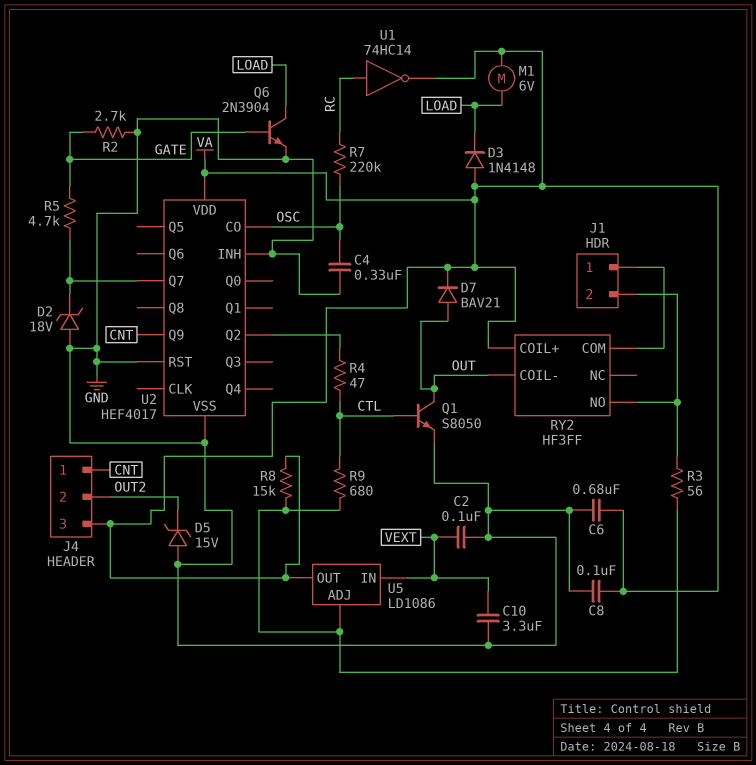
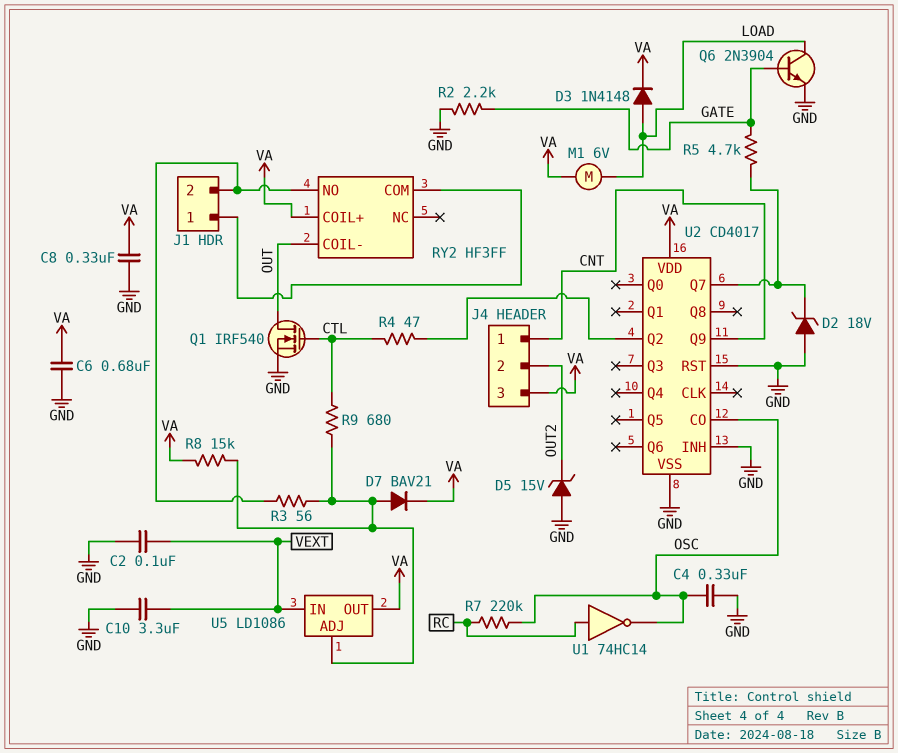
C8: 100nF (GND, VA) -> 330nF (GND, VA)
D3: diode 1N4148 (A VA, K LOAD) -> diode 1N4148 (A LOAD, K VA)
D7: diode BAV21 (A OUT, K VA) -> diode BAV21 (A U5/ADJ, K VA)
Q1: NPN S8050 (B CTL, C OUT, E GND) -> NMOS IRF540 (G CTL, D OUT, S GND)
R2: 2.7k (GATE, GND) -> 2.2k (GATE, GND)
U1: NOT 74HC14 (in RC, out VA) -> NOT 74HC14 (in RC, out OSC)
U2: HEF4017 -> CD4017

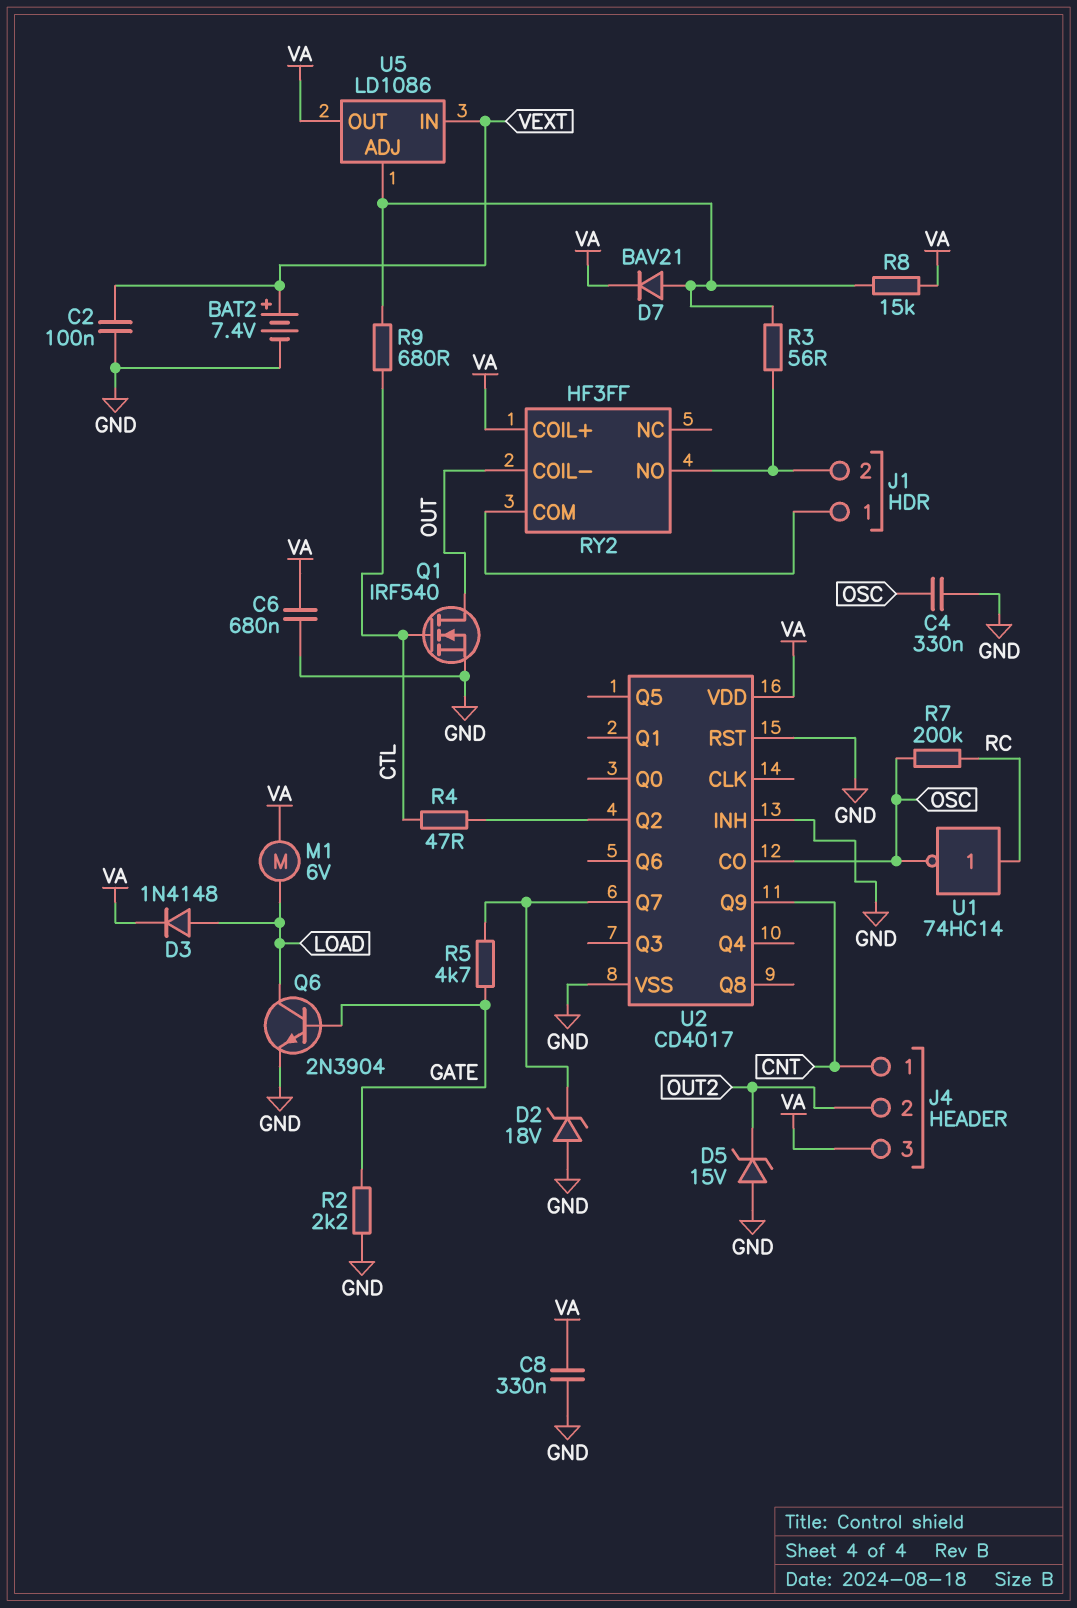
BAT2: none -> 7.4V (plus VEXT, minus GND)
C10: 3.3uF (GND, VEXT) -> none
R7: 220k (OSC, RC) -> 200k (OSC, RC)

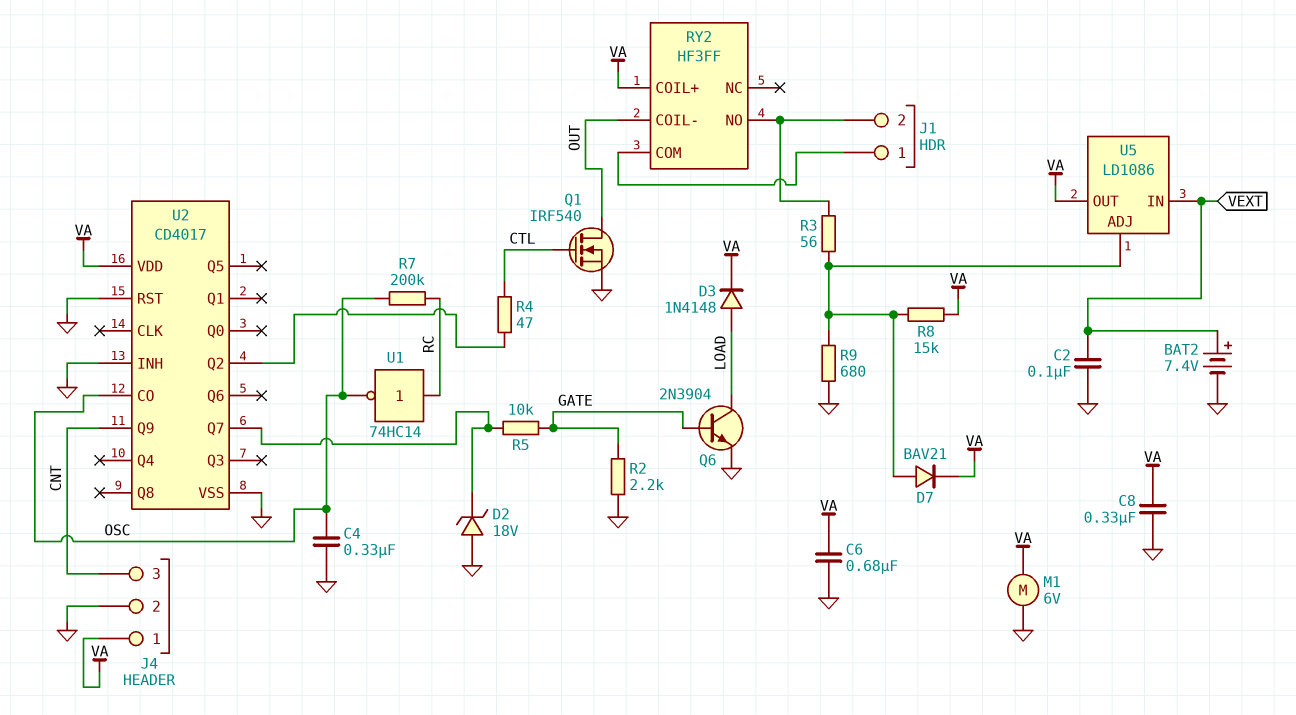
D5: zener 15V (A GND, K OUT2) -> none
J4 pin 1: CNT -> VA
J4 pin 2: OUT2 -> GND
J4 pin 3: VA -> CNT
M1: motor 6V (LOAD, VA) -> motor 6V (GND, VA)
R5: 4.7k (GATE, U2/Q7) -> 10k (GATE, U2/Q7)
R9: 680 (CTL, U5/ADJ) -> 680 (GND, U5/ADJ)

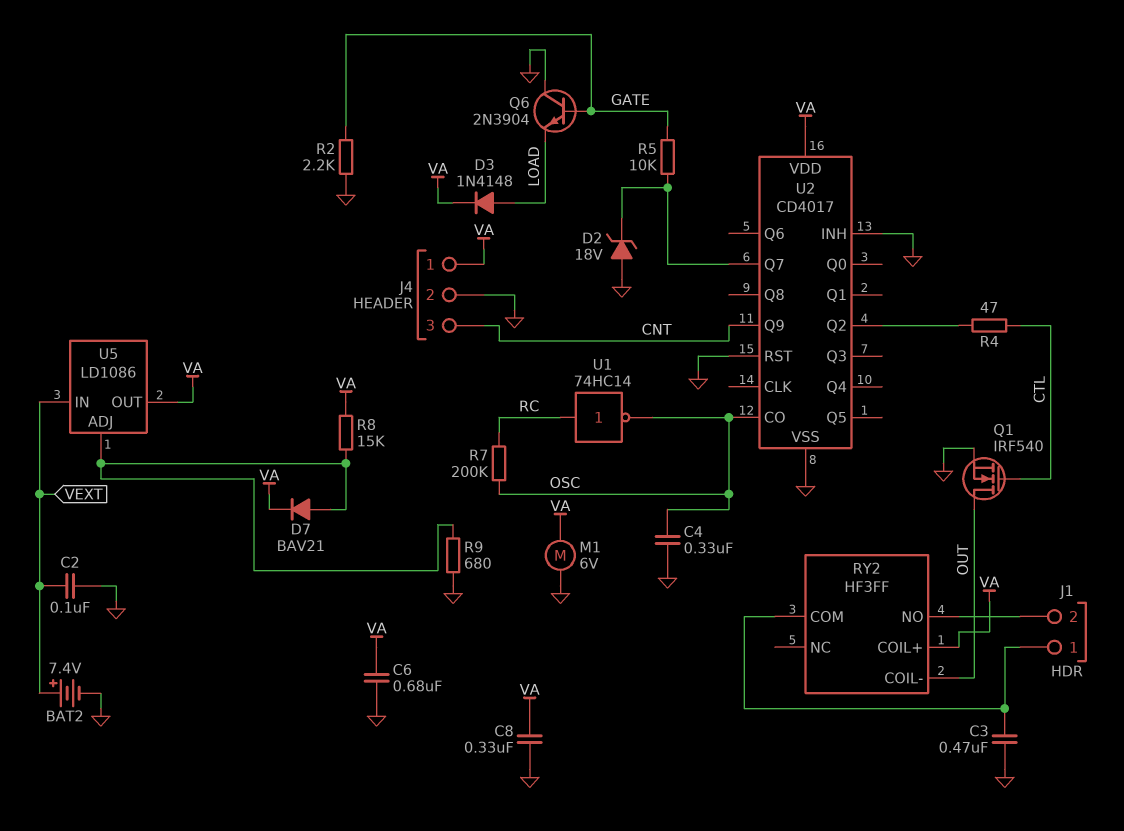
C3: none -> 470nF (GND, J1/1)
Q6: NPN 2N3904 (B GATE, C LOAD, E GND) -> NPN 2N3904 (B GATE, C GND, E LOAD)
R3: 56 (J1/2, U5/ADJ) -> none

